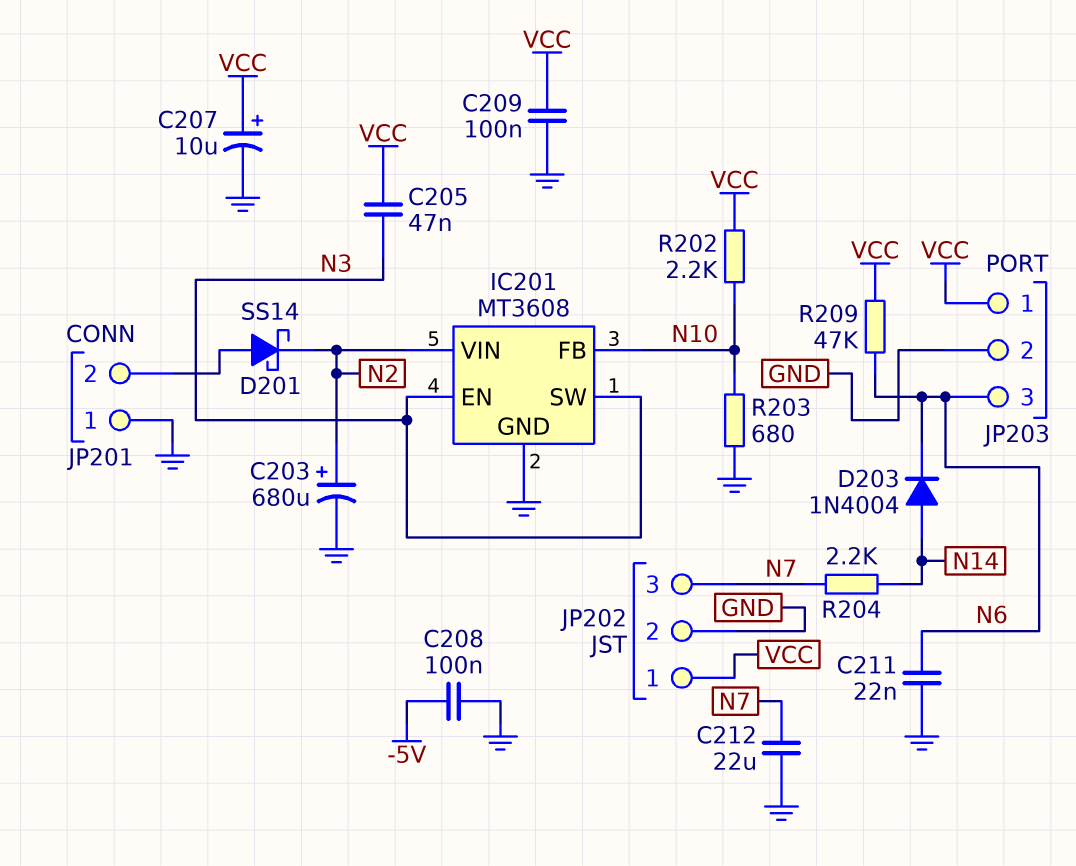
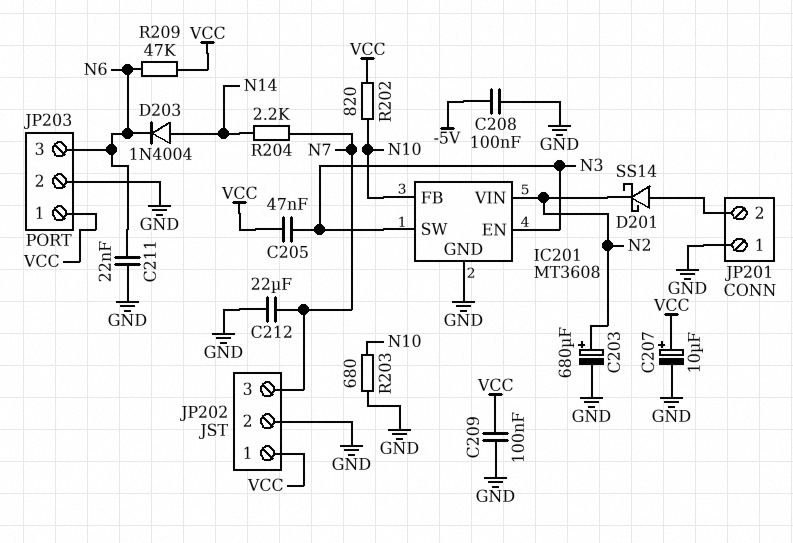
R202: 2.2k (N10, VCC) -> 820 (N10, VCC)

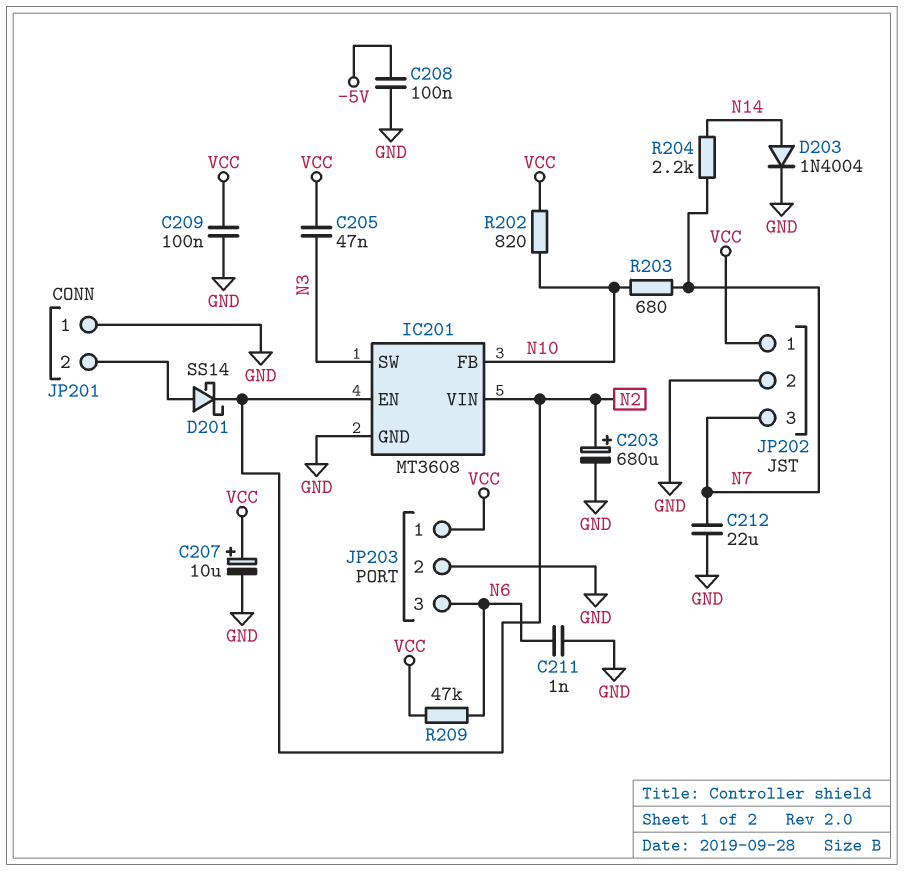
C211: 22nF (GND, N6) -> 1nF (GND, N6)
D203: diode 1N4004 (A N14, K N6) -> diode 1N4004 (A N14, K GND)
IC201 pin EN: N3 -> N2
R203: 680 (GND, N10) -> 680 (N7, N10)

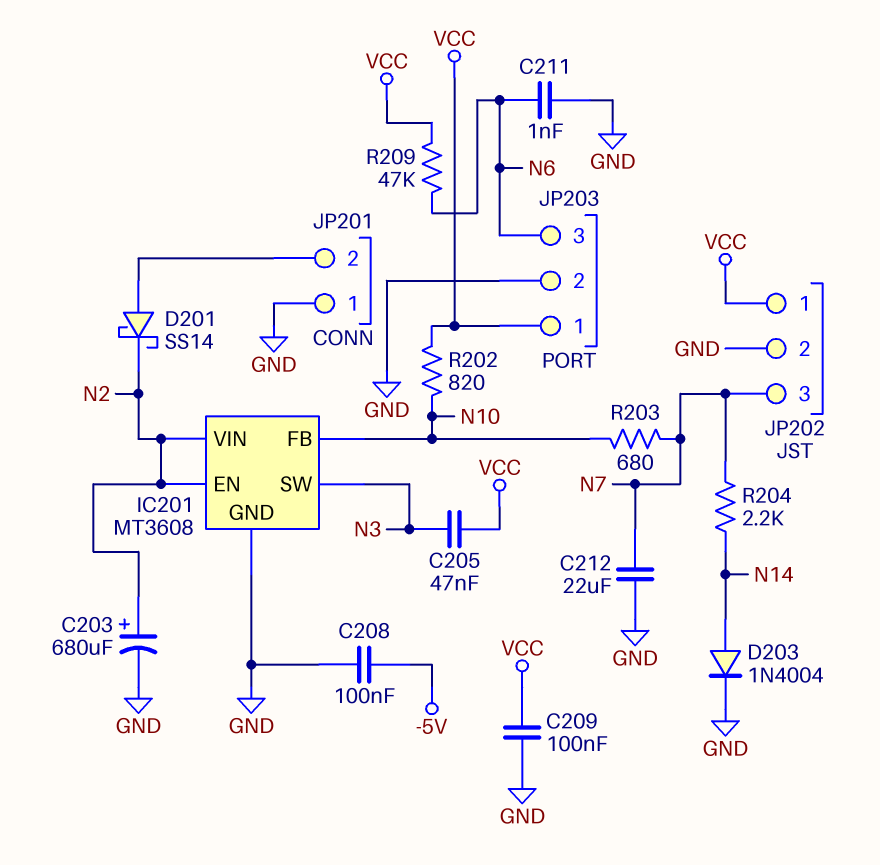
C207: 10uF (plus VCC, minus GND) -> none

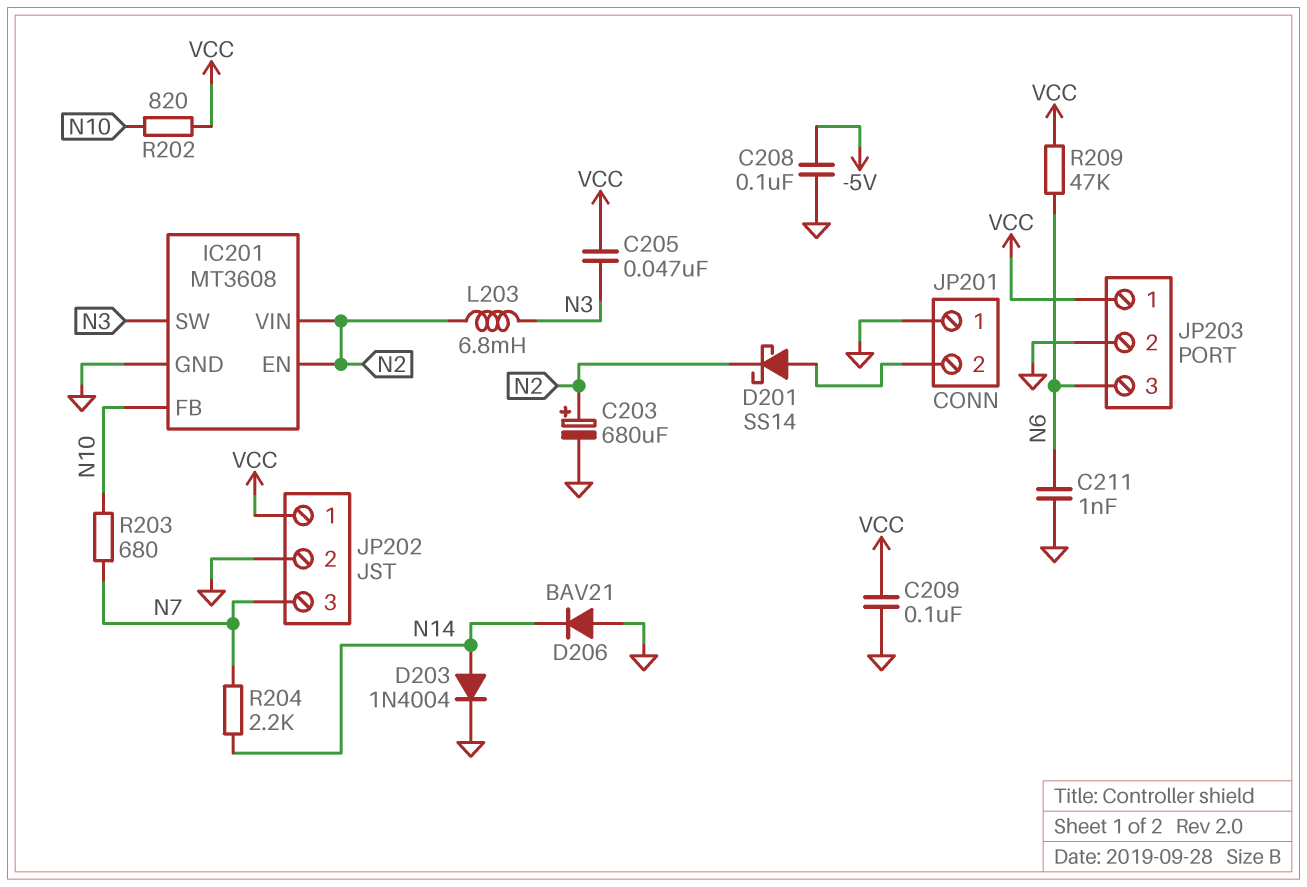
C212: 22uF (GND, N7) -> none
D206: none -> diode BAV21 (A GND, K N14)
L203: none -> 6.8mH (N2, N3)

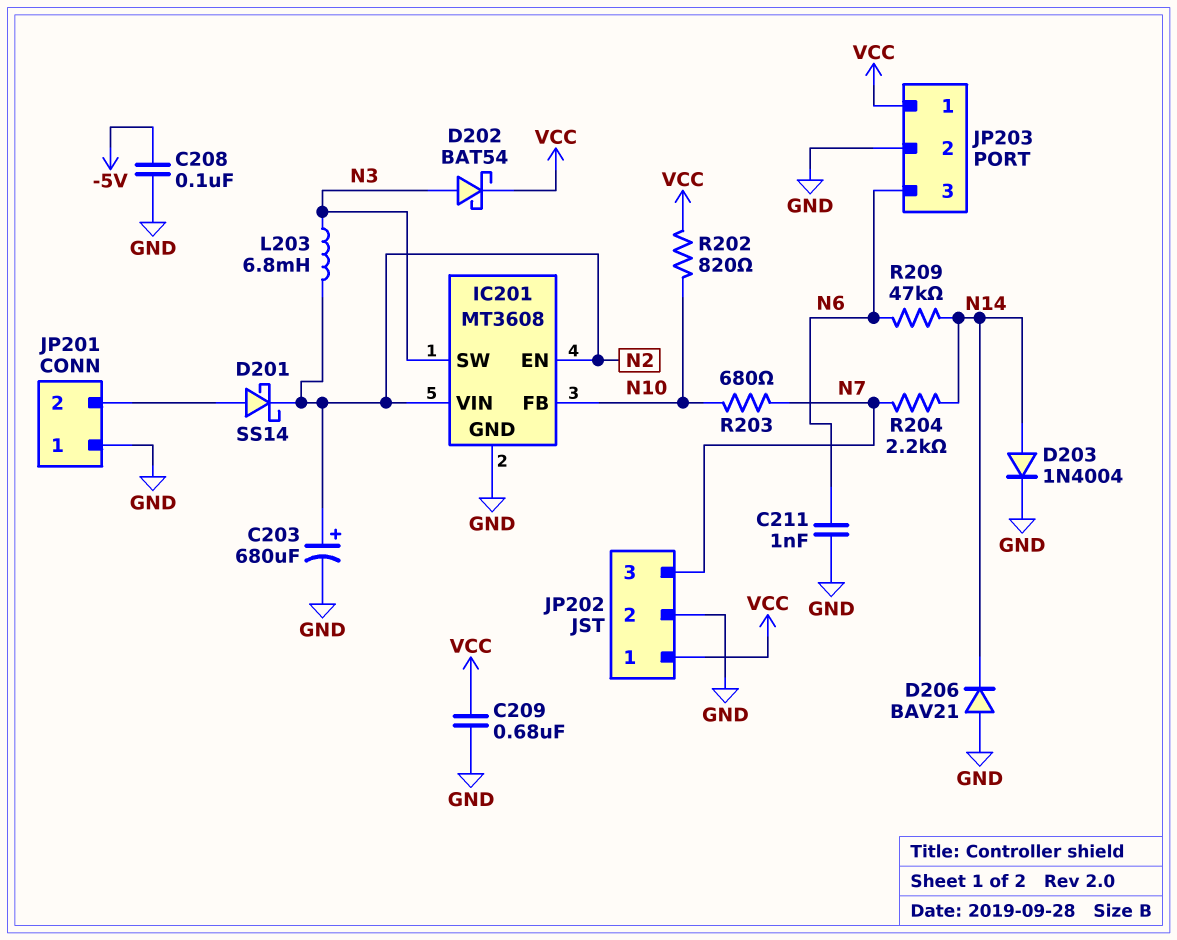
C205: 47nF (N3, VCC) -> none
C209: 100nF (GND, VCC) -> 680nF (GND, VCC)
D202: none -> schottky BAT54 (A N3, K VCC)
R209: 47k (N6, VCC) -> 47k (N6, N14)

